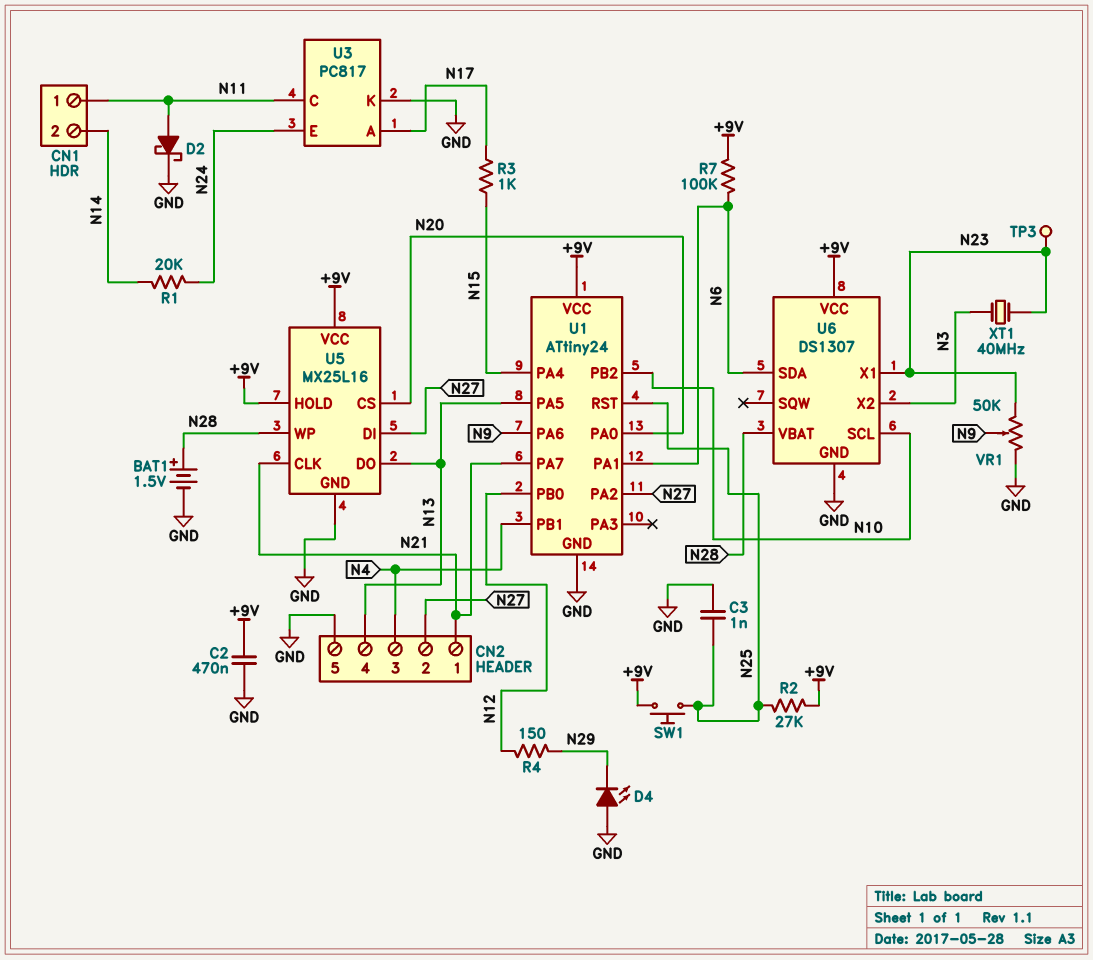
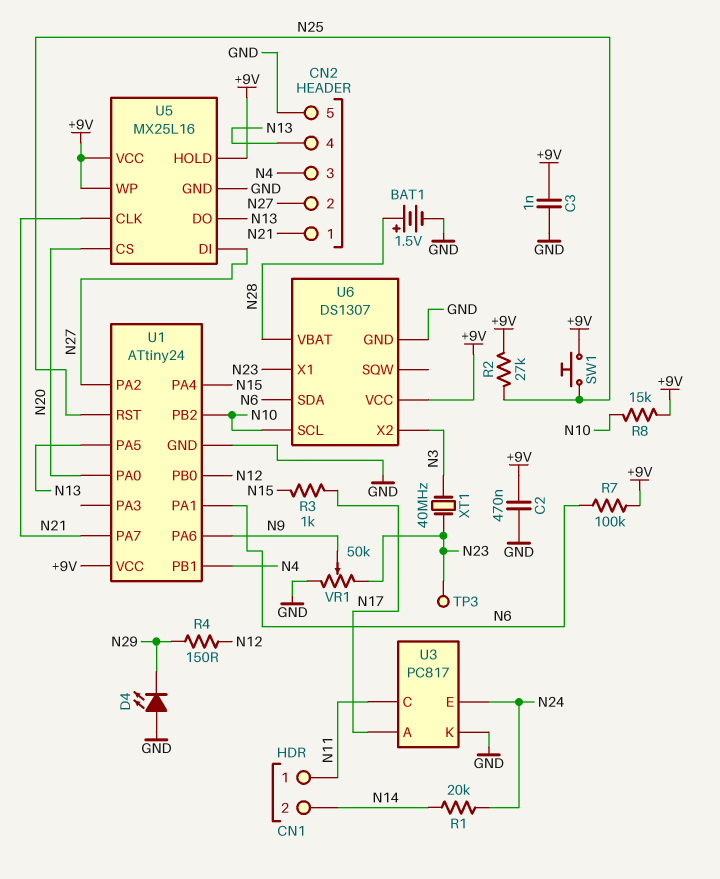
C3: 1nF (GND, N25) -> 1nF (+9V, GND)
D2: schottky (A N11, K GND) -> none
R8: none -> 15k (+9V, N10)
U5 pin WP: N28 -> +9V

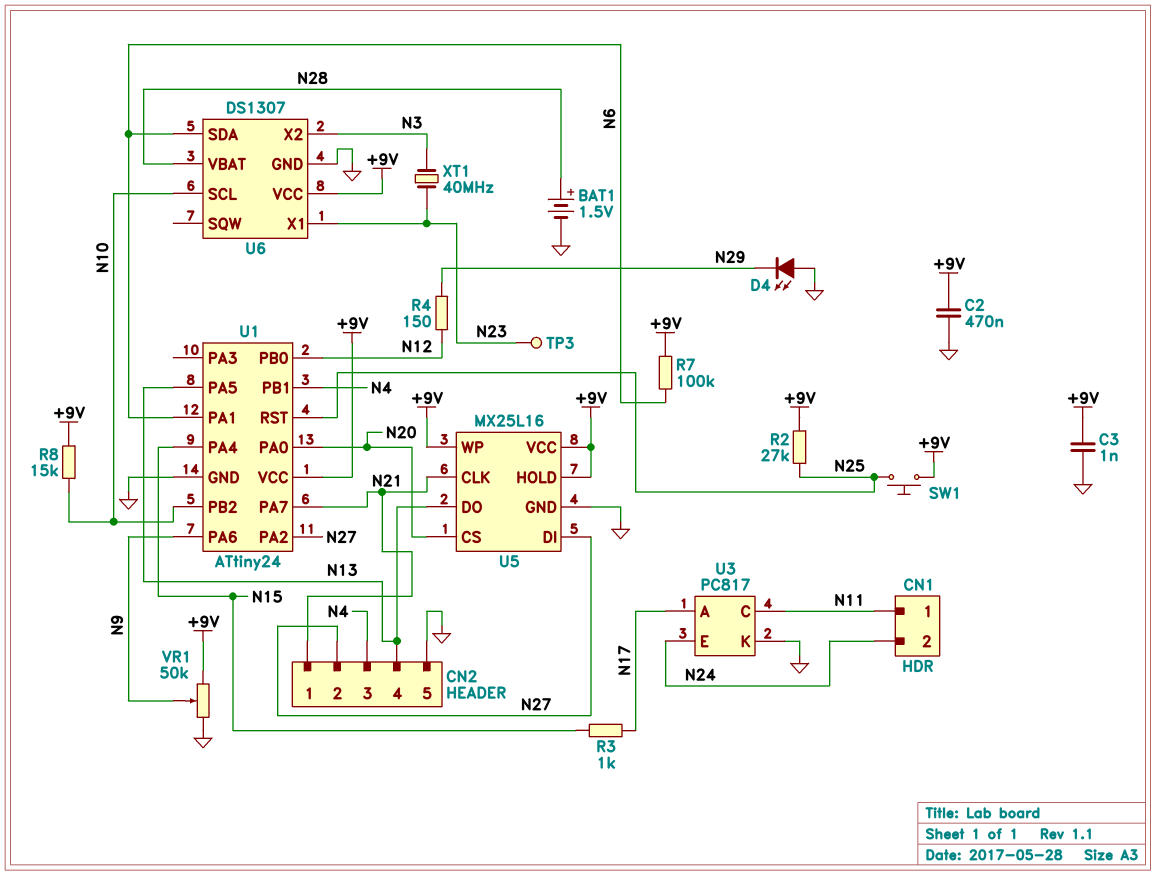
CN1 pin 2: N14 -> N24
R1: 20k (N14, N24) -> none
VR1: 50k (GND, N23, wiper N9) -> 50k (+9V, GND, wiper N9)

